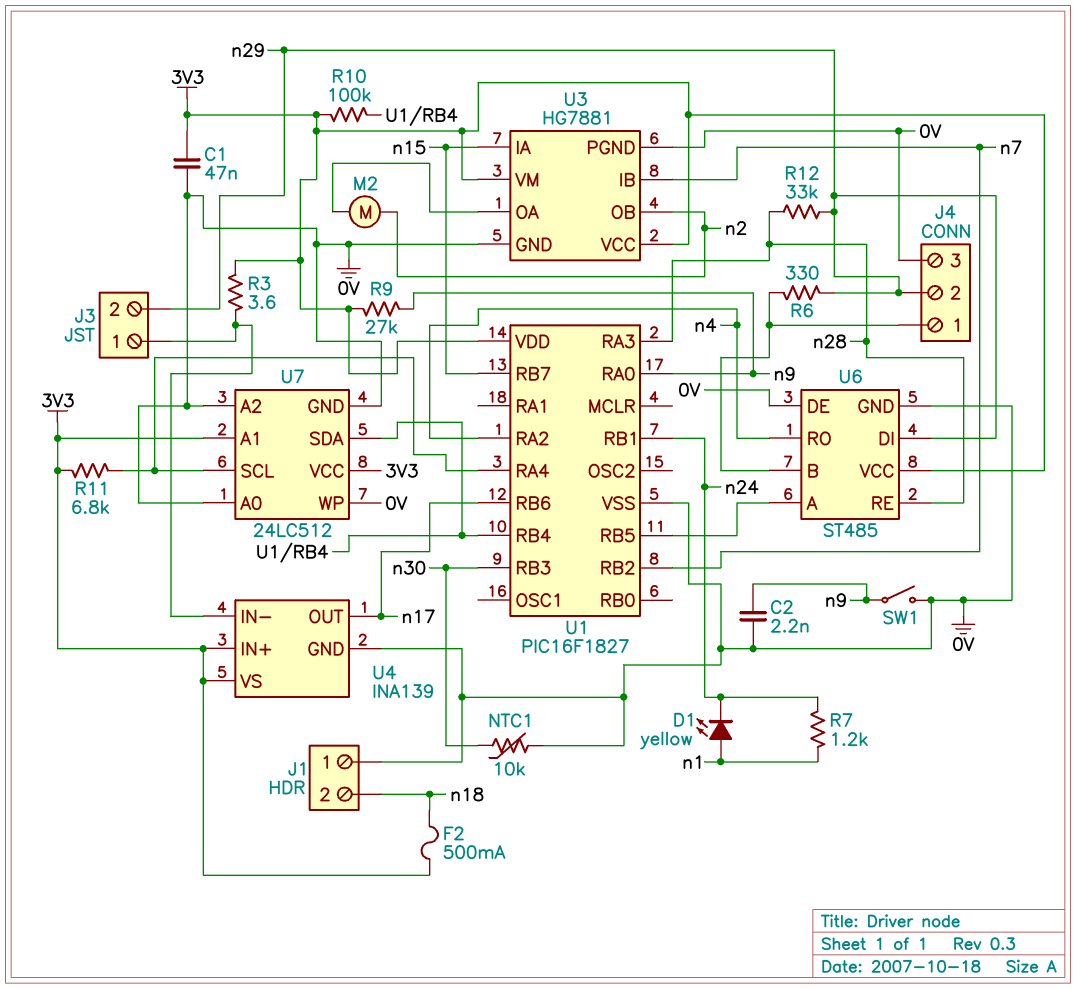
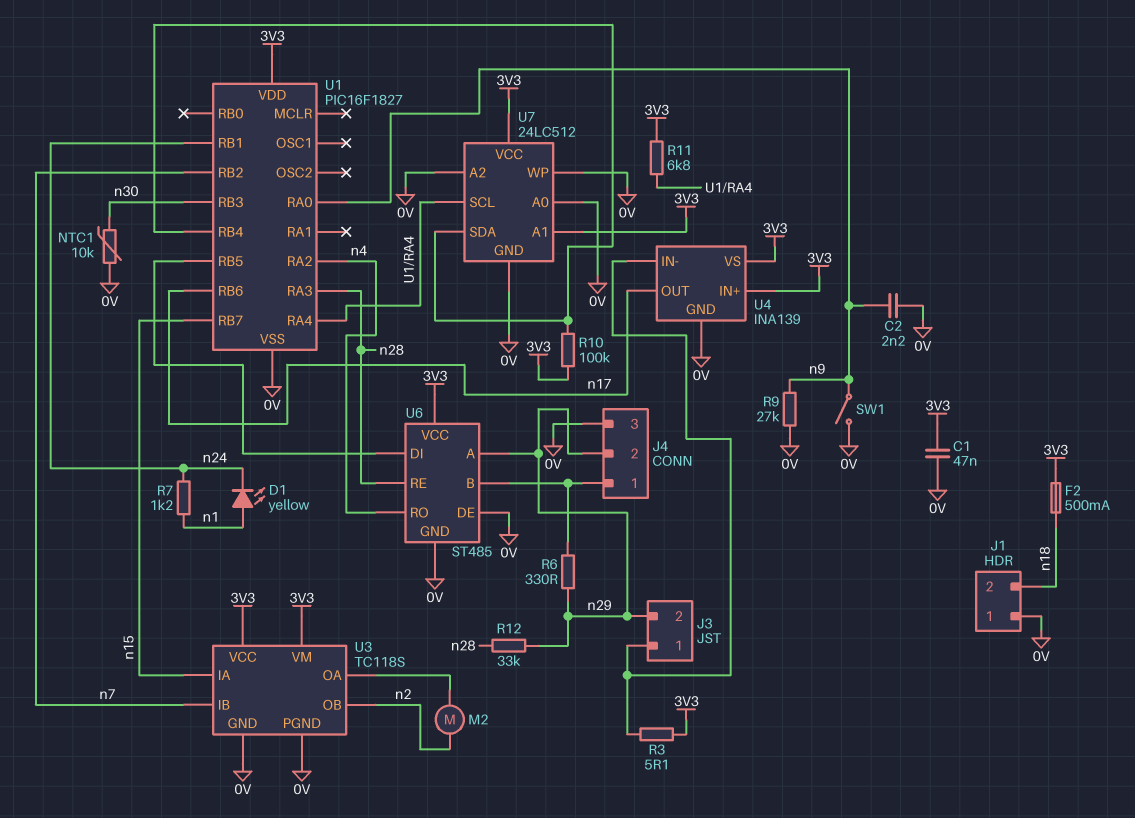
R3: 3.6 (3V3, J3/1) -> 5.1 (3V3, J3/1)
R9: 27k (3V3, n9) -> 27k (0V, n9)
U3: HG7881 -> TC118S
U6 pin A: U1/RB5 -> n29
U6 pin DI: n29 -> U1/RB5

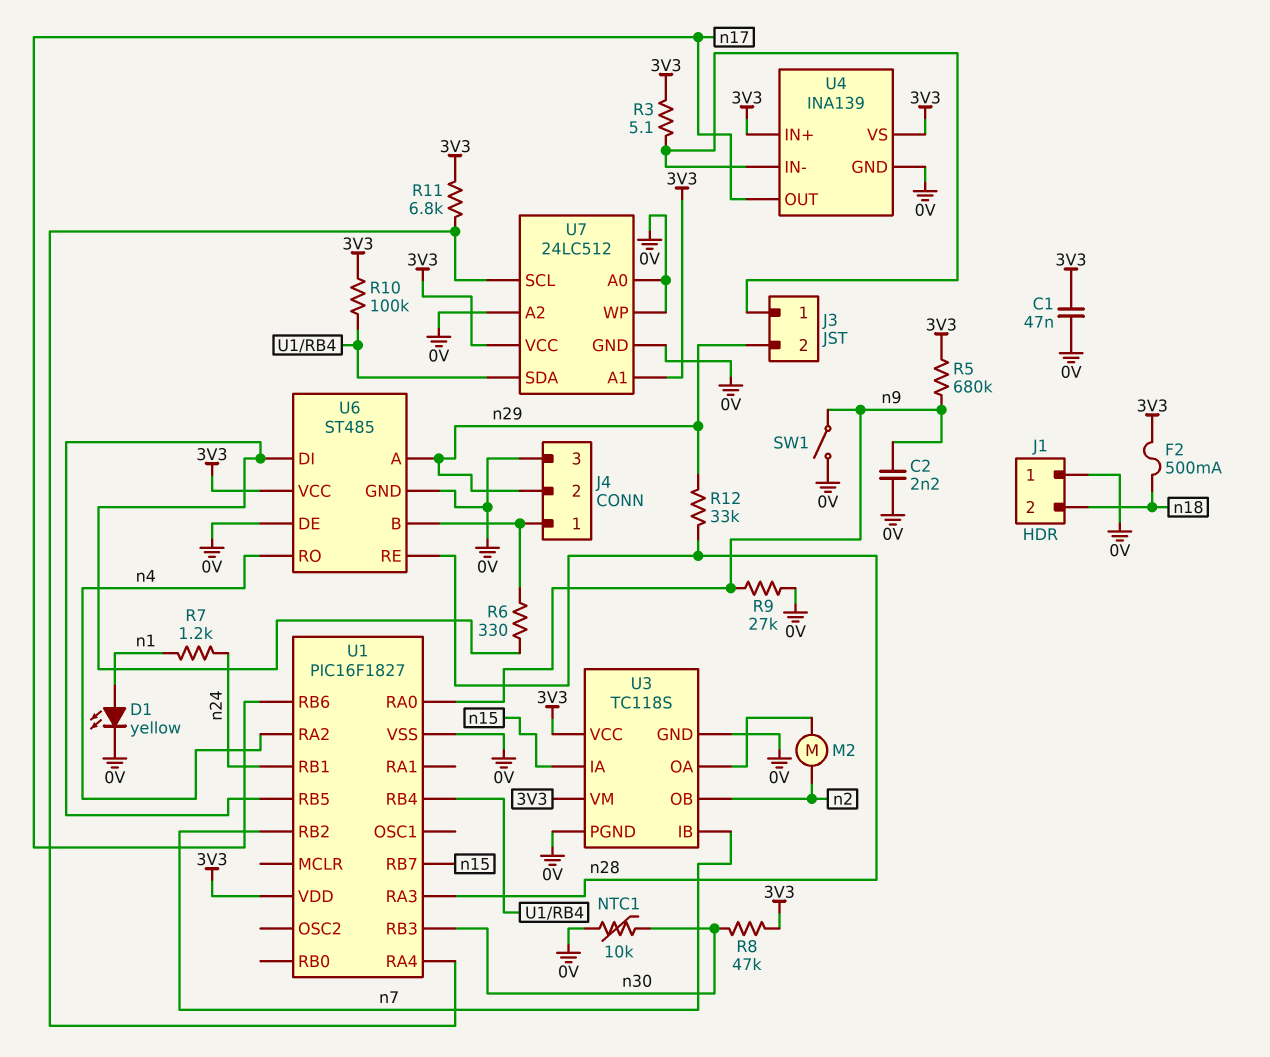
D1: LED yellow (A n1, K n24) -> LED yellow (A n1, K 0V)
R5: none -> 680k (3V3, n9)
R6: 330 (J4/1, n29) -> 330 (J4/1, U1/RB5)
R8: none -> 47k (3V3, n30)

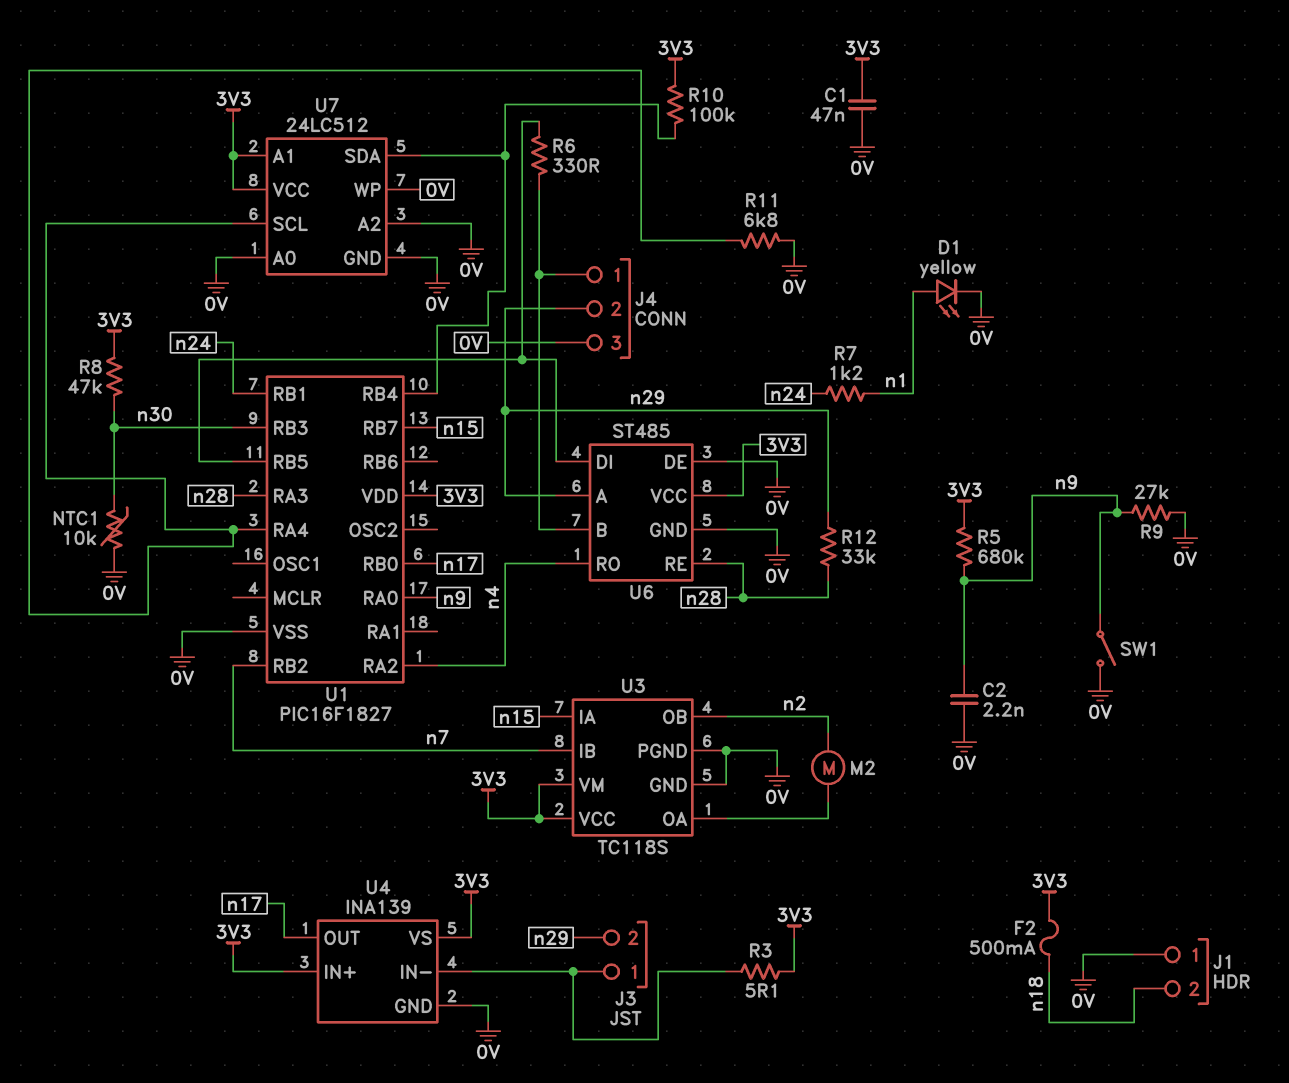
R11: 6.8k (3V3, U1/RA4) -> 6.8k (0V, U1/RA4)
U1 pin RB0: none -> n17
U1 pin RB6: n17 -> none

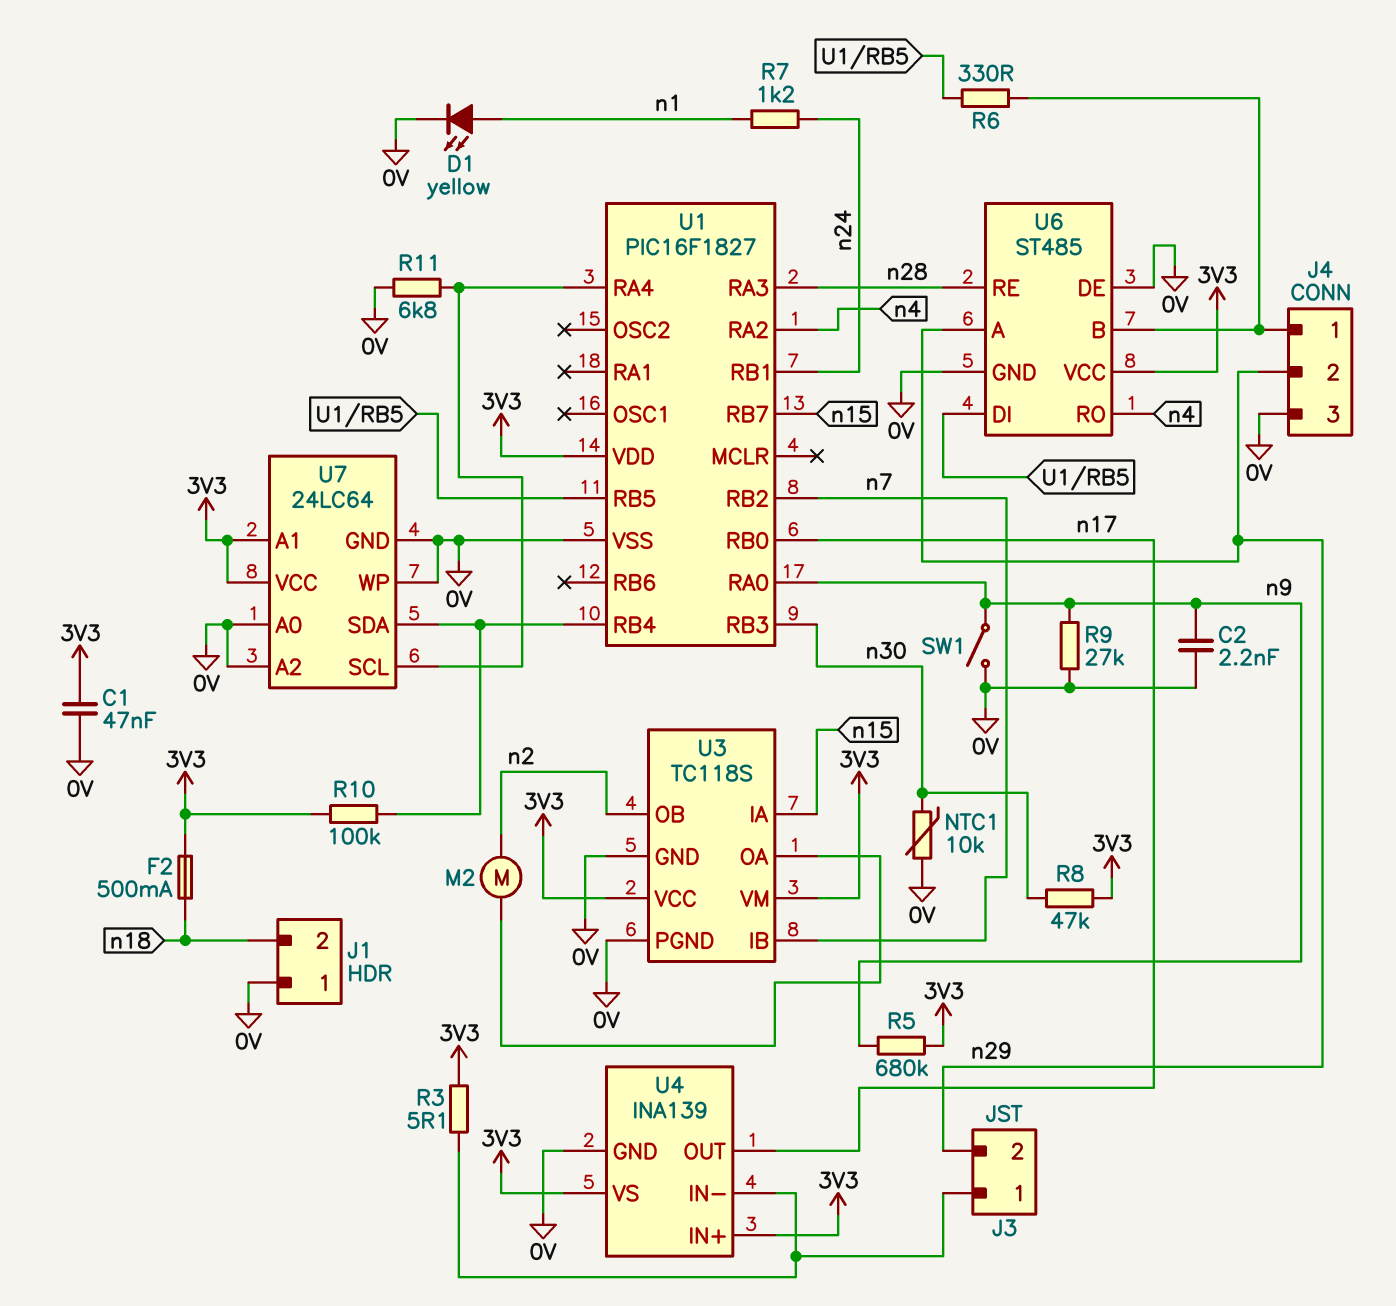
R12: 33k (n28, n29) -> none
U7: 24LC512 -> 24LC64

